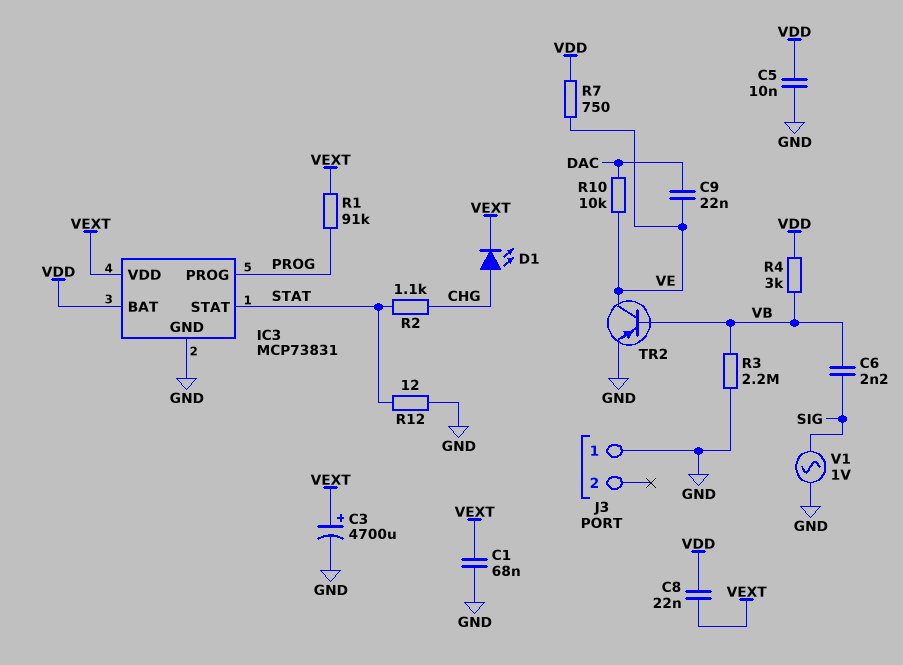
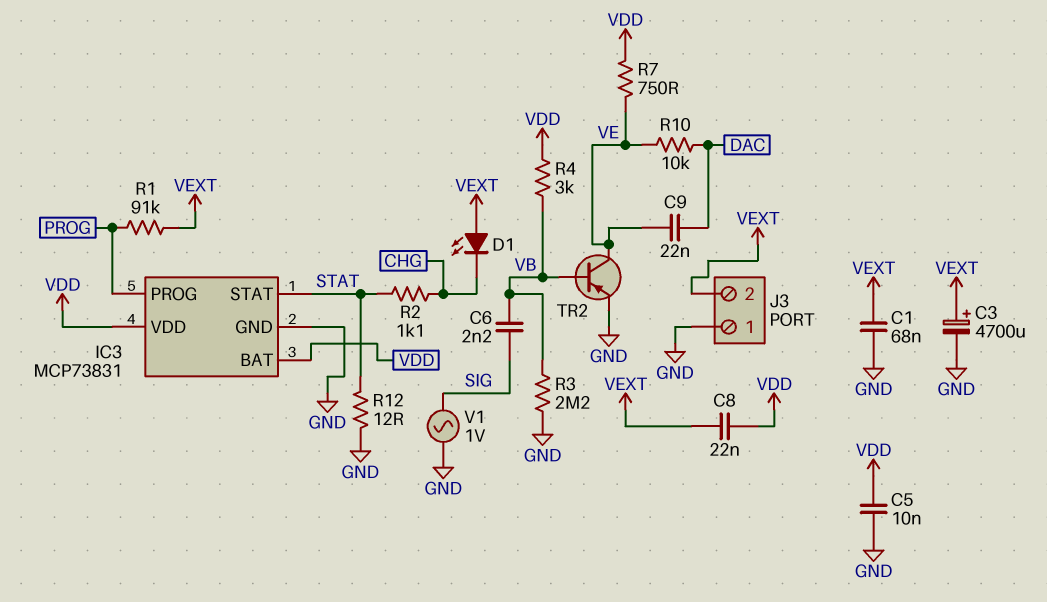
D1: LED (A CHG, K VEXT) -> LED (A VEXT, K CHG)
IC3 pin VDD: VEXT -> VDD
J3 pin 2: none -> VEXT

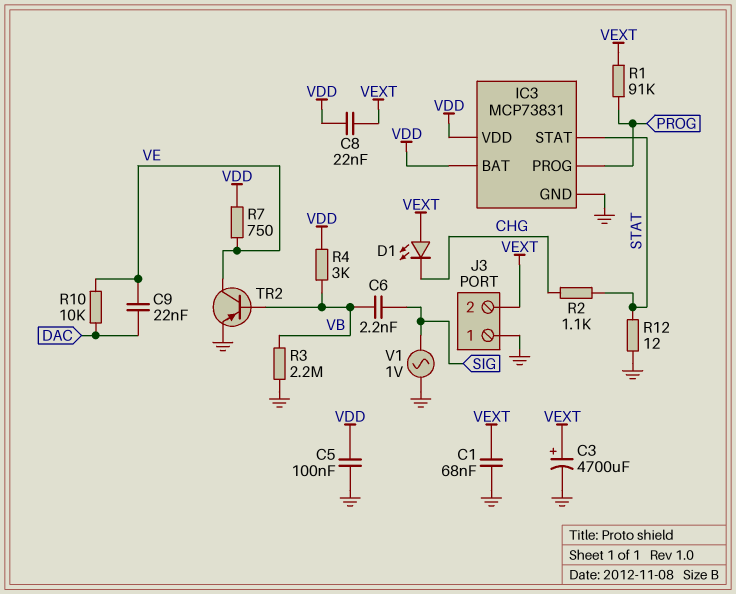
C5: 10nF (GND, VDD) -> 100nF (GND, VDD)

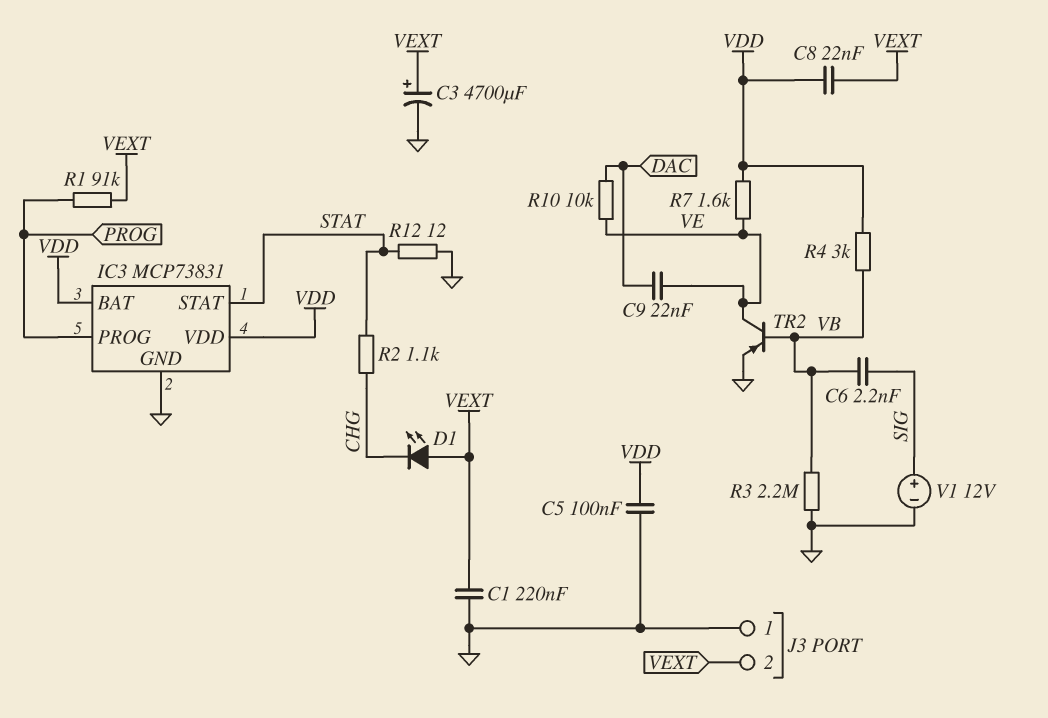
C1: 68nF (GND, VEXT) -> 220nF (GND, VEXT)
R7: 750 (VDD, VE) -> 1.6k (VDD, VE)
V1: AC 1V (GND, SIG) -> 12V (plus SIG, minus GND)

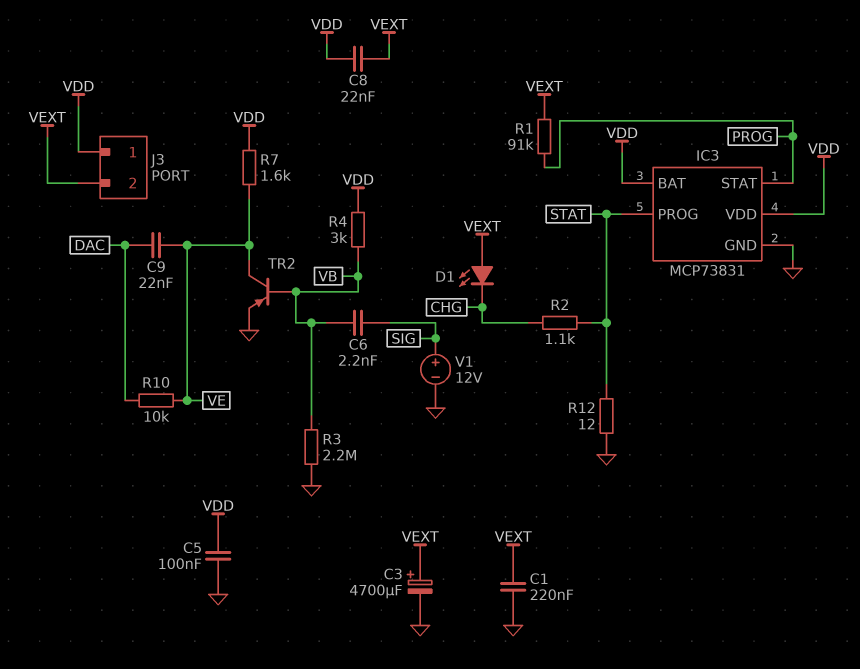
IC3 pin PROG: PROG -> STAT
IC3 pin STAT: STAT -> PROG
J3 pin 1: GND -> VDD

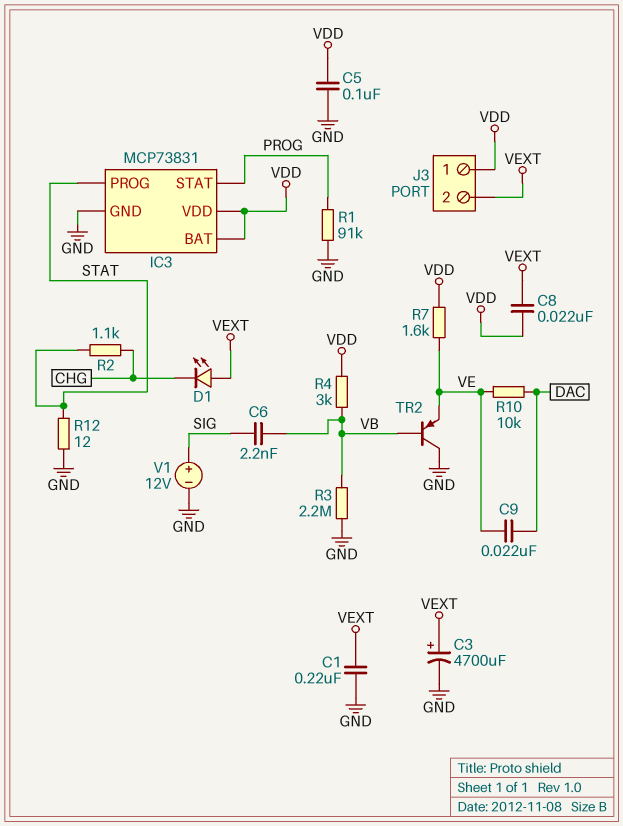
R1: 91k (PROG, VEXT) -> 91k (GND, PROG)
TR2: PNP (B VB, C VE, E GND) -> PNP (B VB, C GND, E VE)

